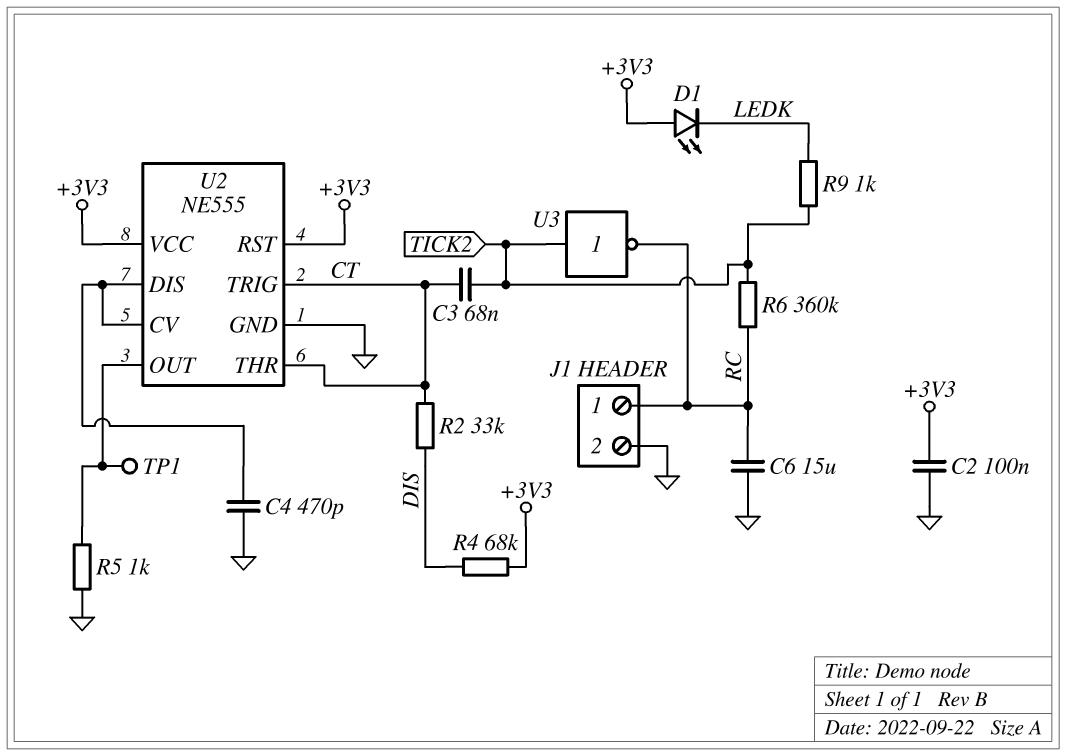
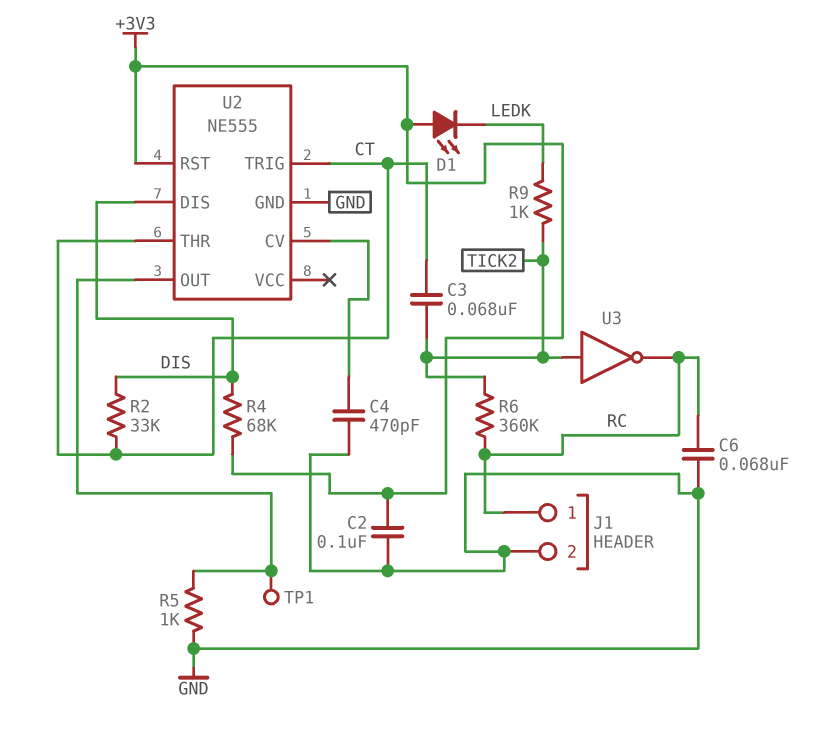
C6: 15uF (GND, RC) -> 68nF (GND, RC)
U2 pin DIS: U2/CV -> DIS
U2 pin VCC: +3V3 -> none

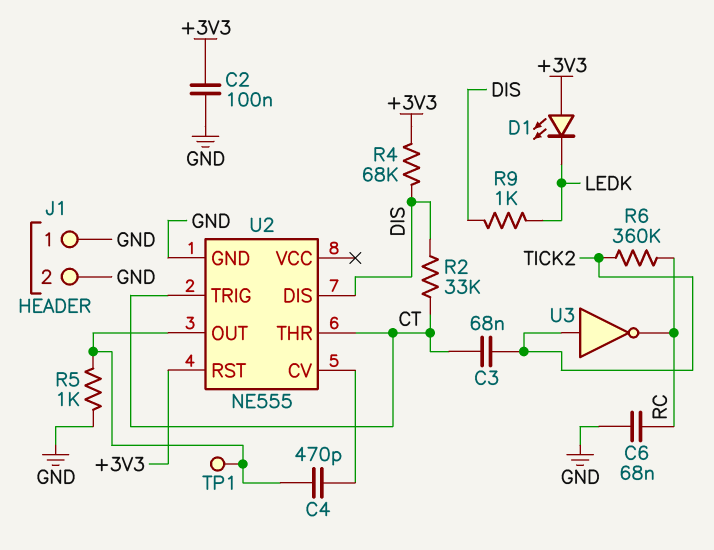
C4: 470pF (GND, U2/CV) -> 470pF (U2/CV, U2/OUT)
J1 pin 1: RC -> GND
R9: 1k (LEDK, TICK2) -> 1k (DIS, LEDK)

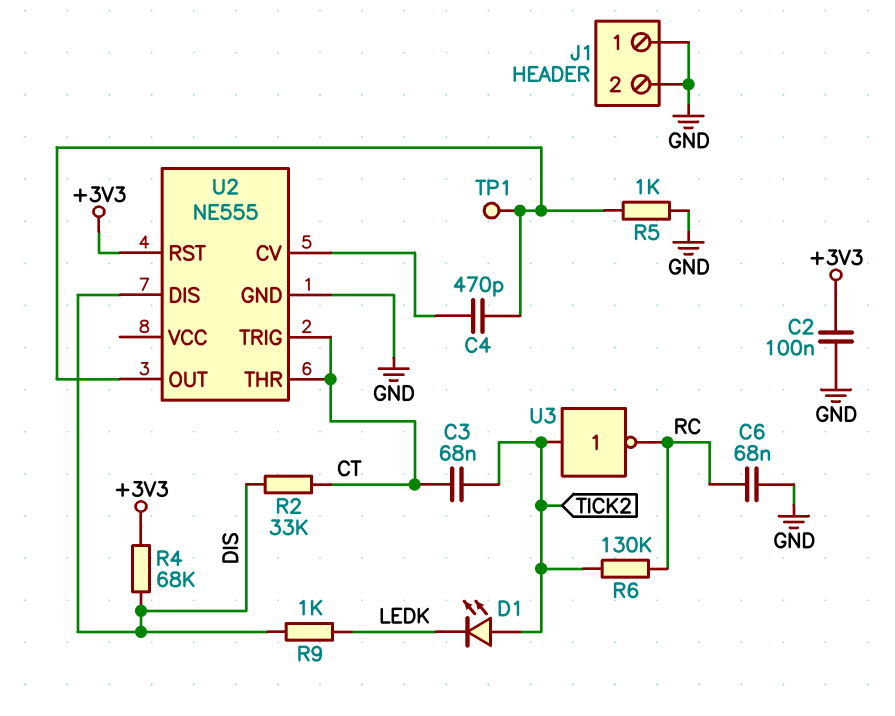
D1: LED (A +3V3, K LEDK) -> LED (A TICK2, K LEDK)
R6: 360k (RC, TICK2) -> 130k (RC, TICK2)

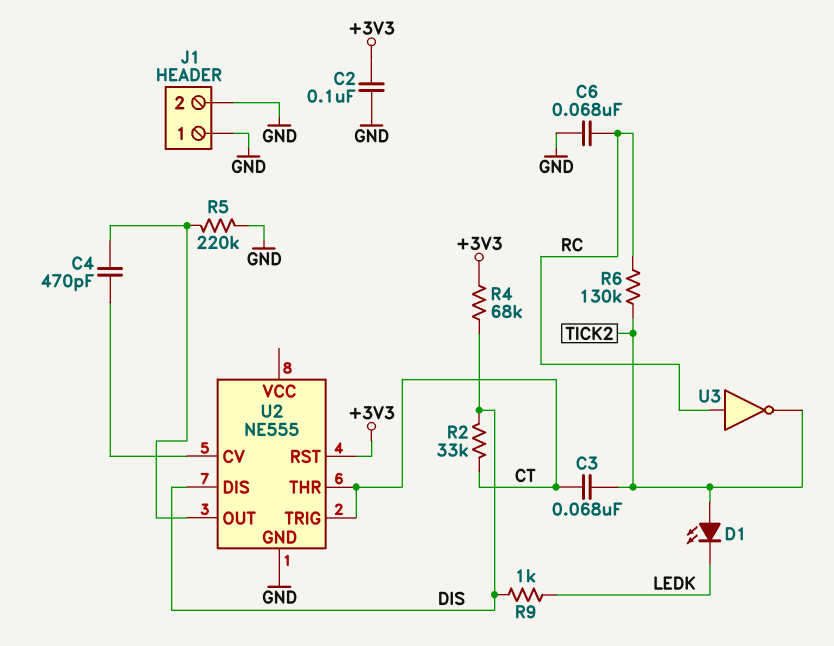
R5: 1k (GND, U2/OUT) -> 220k (GND, U2/OUT)
TP1: test point (U2/OUT) -> none
U3: NOT (in TICK2, out RC) -> NOT (in RC, out TICK2)

